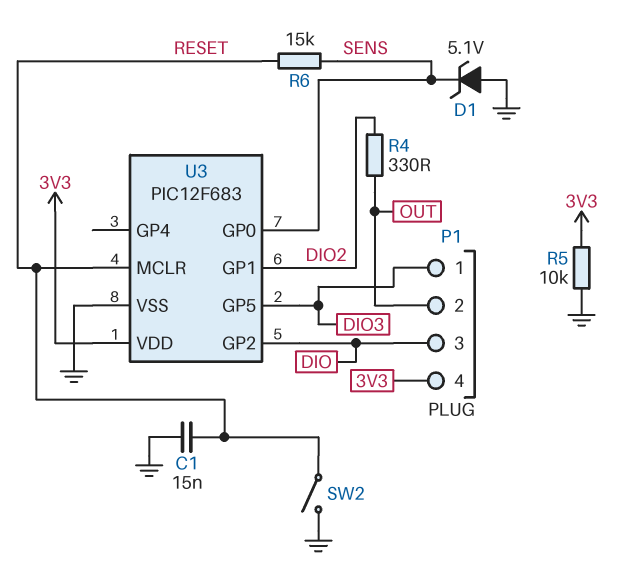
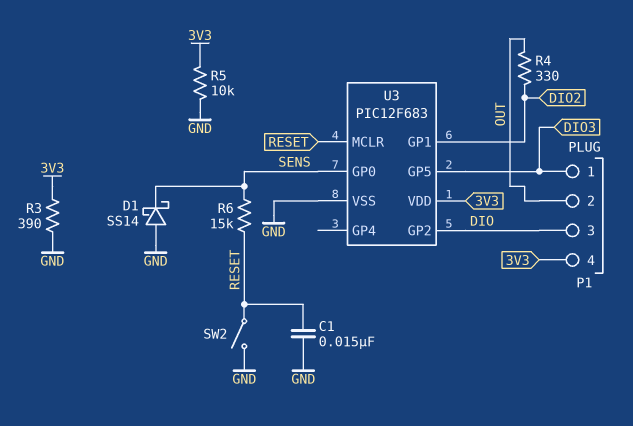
D1: zener 5.1V (A GND, K SENS) -> schottky SS14 (A GND, K SENS)
R3: none -> 390 (3V3, GND)

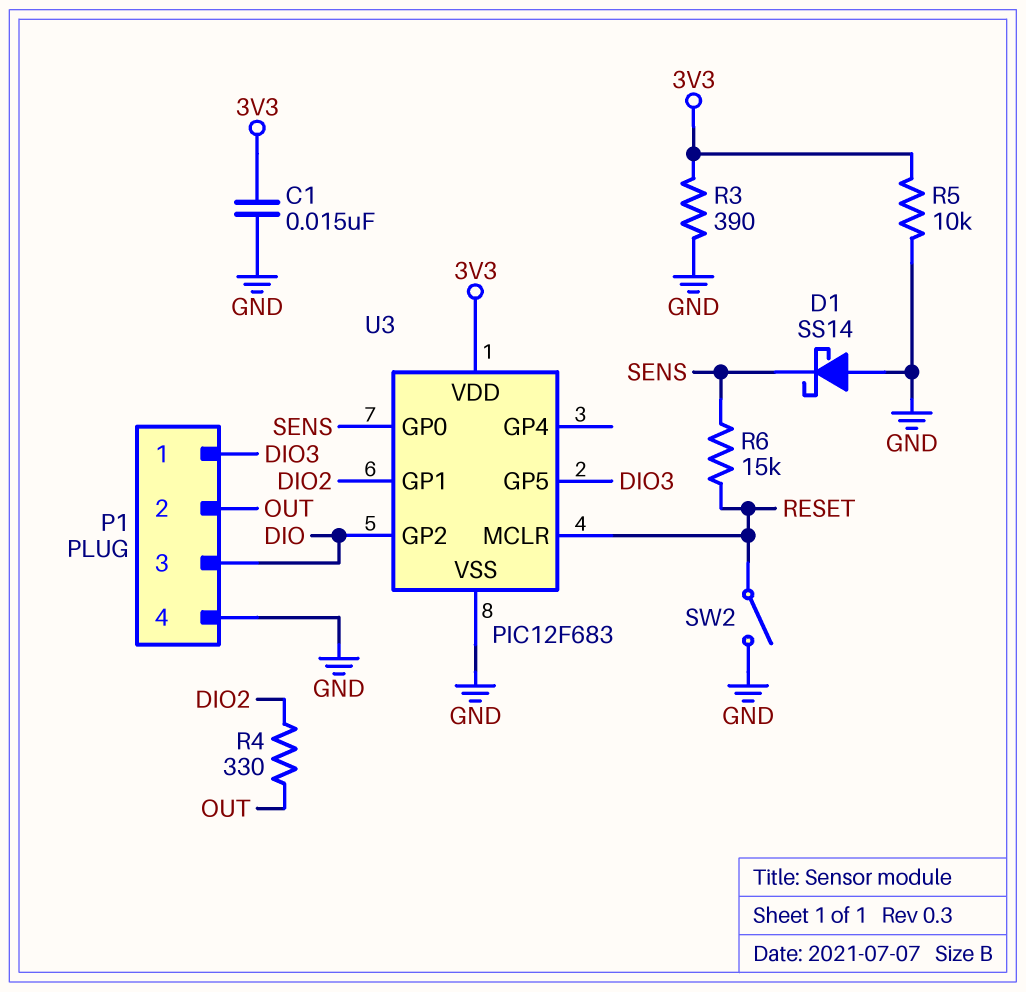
C1: 15nF (GND, RESET) -> 15nF (3V3, GND)
P1 pin 4: 3V3 -> GND

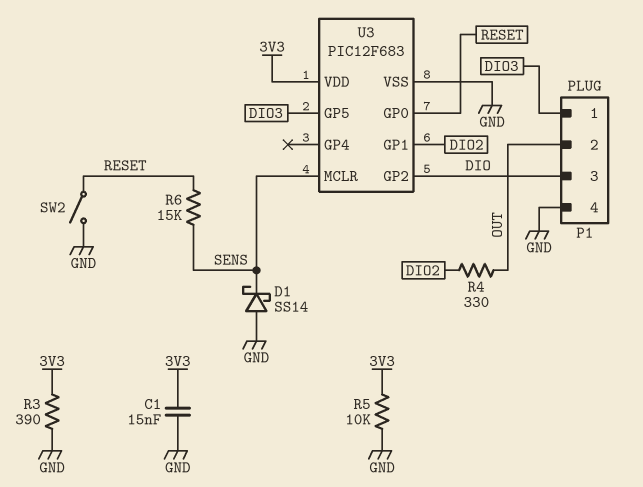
U3 pin GP0: SENS -> RESET
U3 pin MCLR: RESET -> SENS

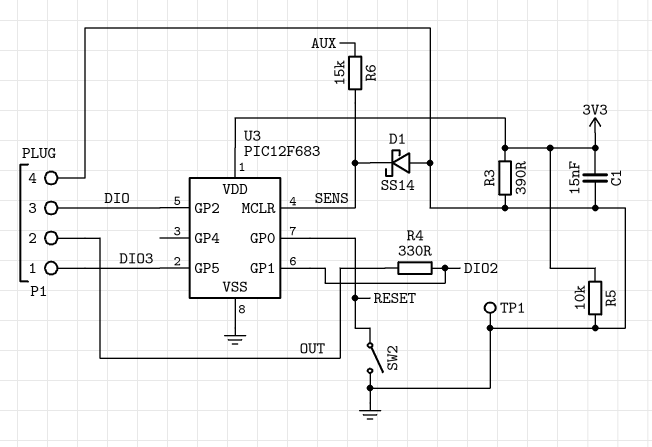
R6: 15k (RESET, SENS) -> 15k (AUX, SENS)
TP1: none -> test point (GND)

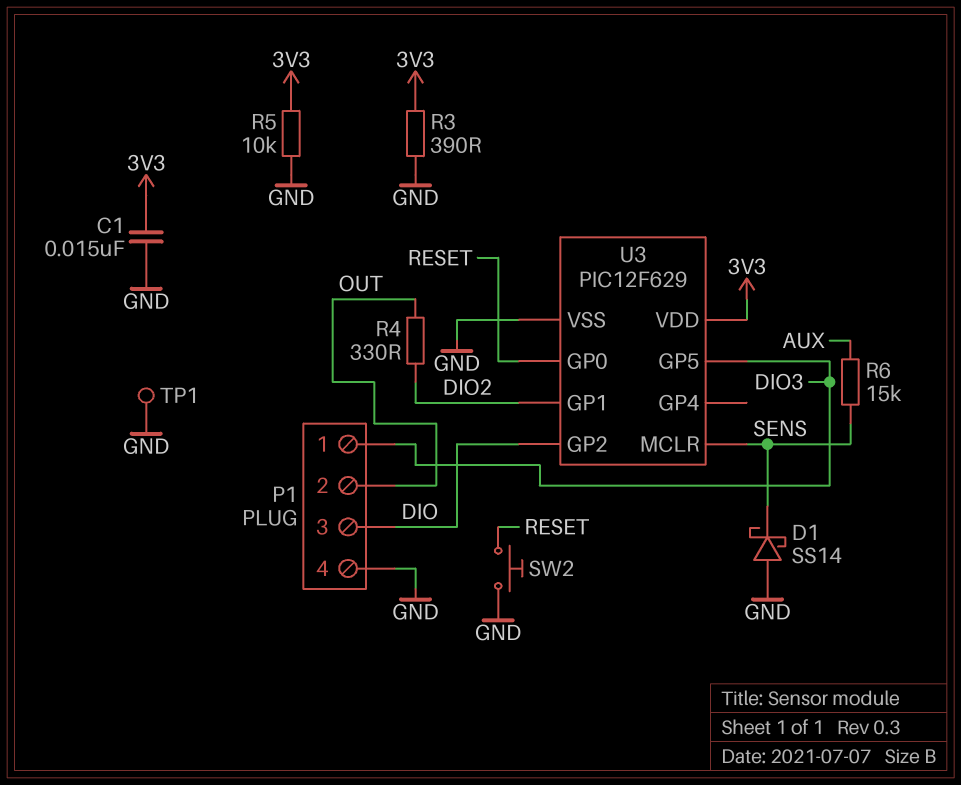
SW2: switch (GND, RESET) -> button (GND, RESET)
U3: PIC12F683 -> PIC12F629

